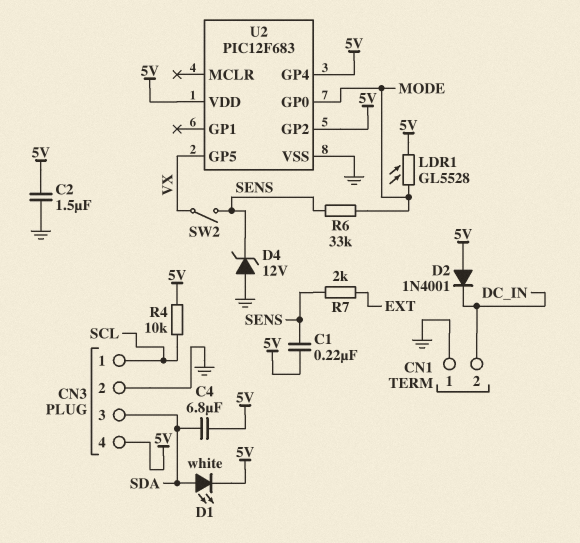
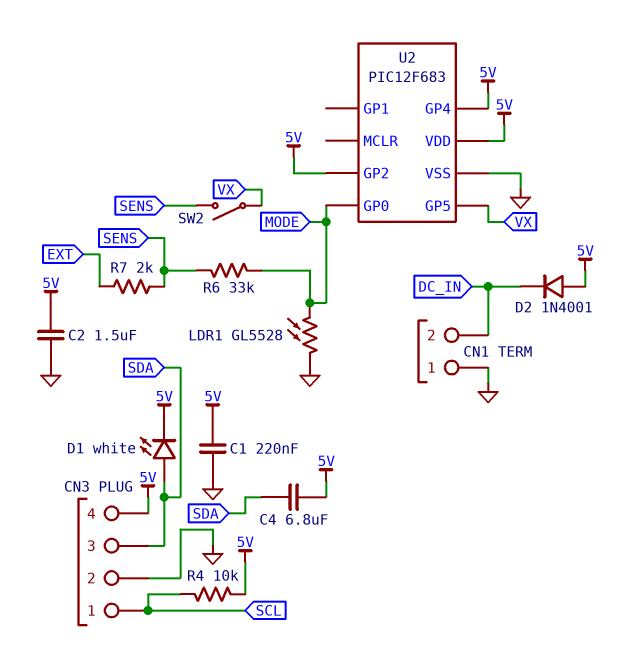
C1: 220nF (5V, SENS) -> 220nF (5V, GND)
D4: zener 12V (A GND, K SENS) -> none
LDR1: GL5528 (5V, MODE) -> GL5528 (GND, MODE)

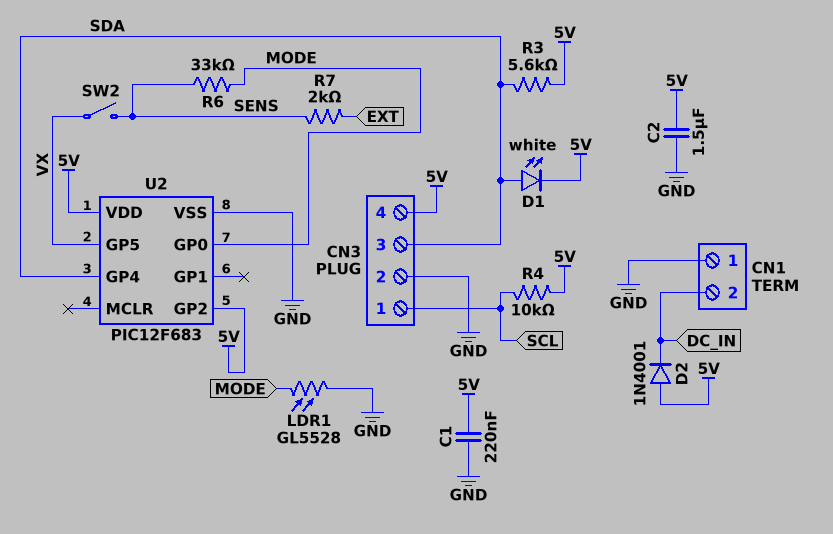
C4: 6.8uF (5V, SDA) -> none
R3: none -> 5.6k (5V, SDA)
U2 pin GP4: 5V -> SDA

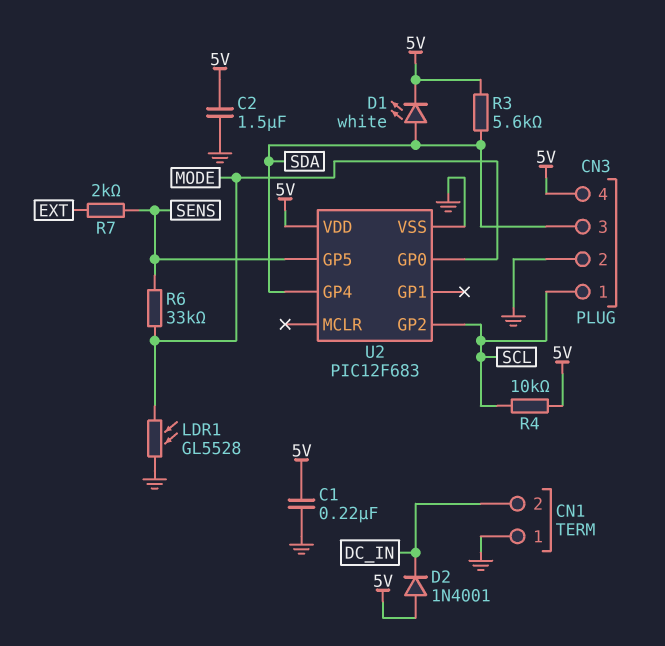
SW2: switch (SENS, VX) -> none
U2 pin GP2: 5V -> SCL
U2 pin GP5: VX -> SENS

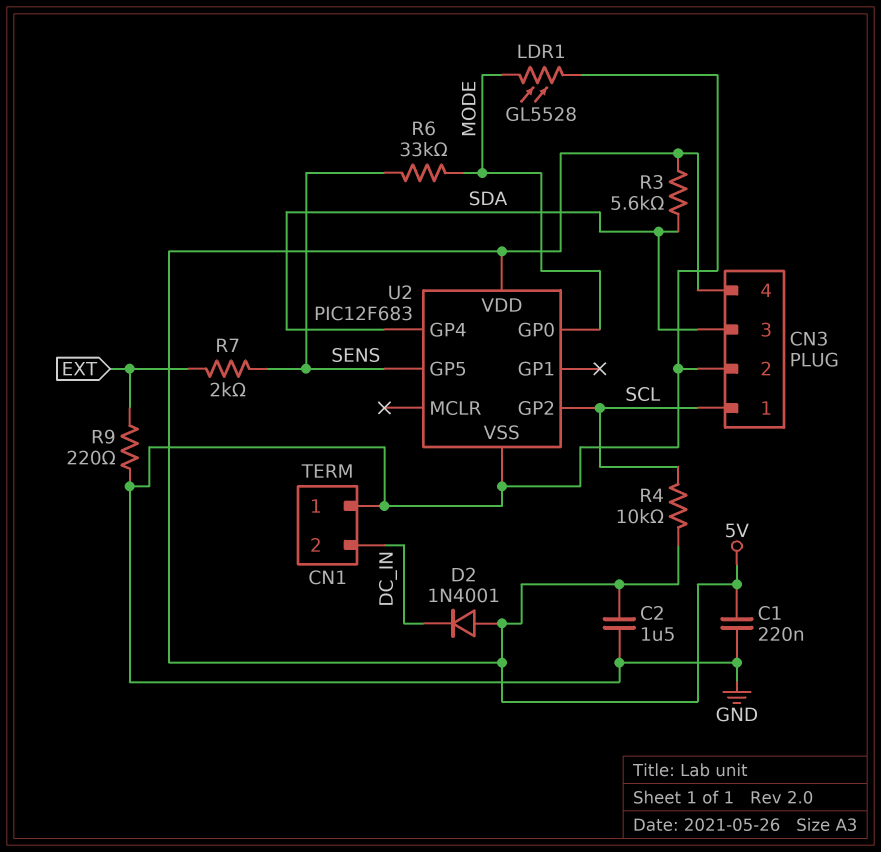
D1: LED white (A SDA, K 5V) -> none
R9: none -> 220 (EXT, GND)

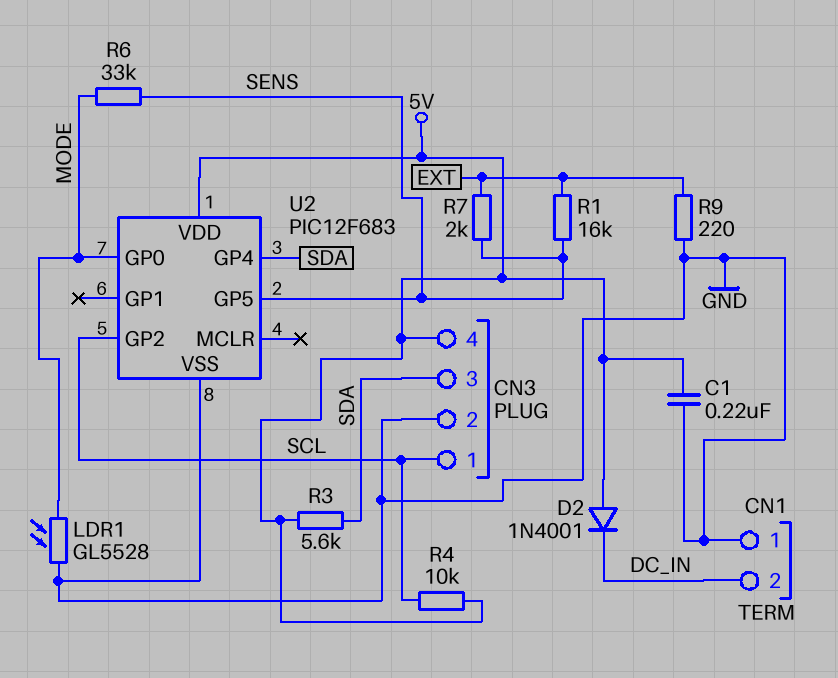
C2: 1.5uF (5V, GND) -> none
R1: none -> 16k (EXT, SENS)

